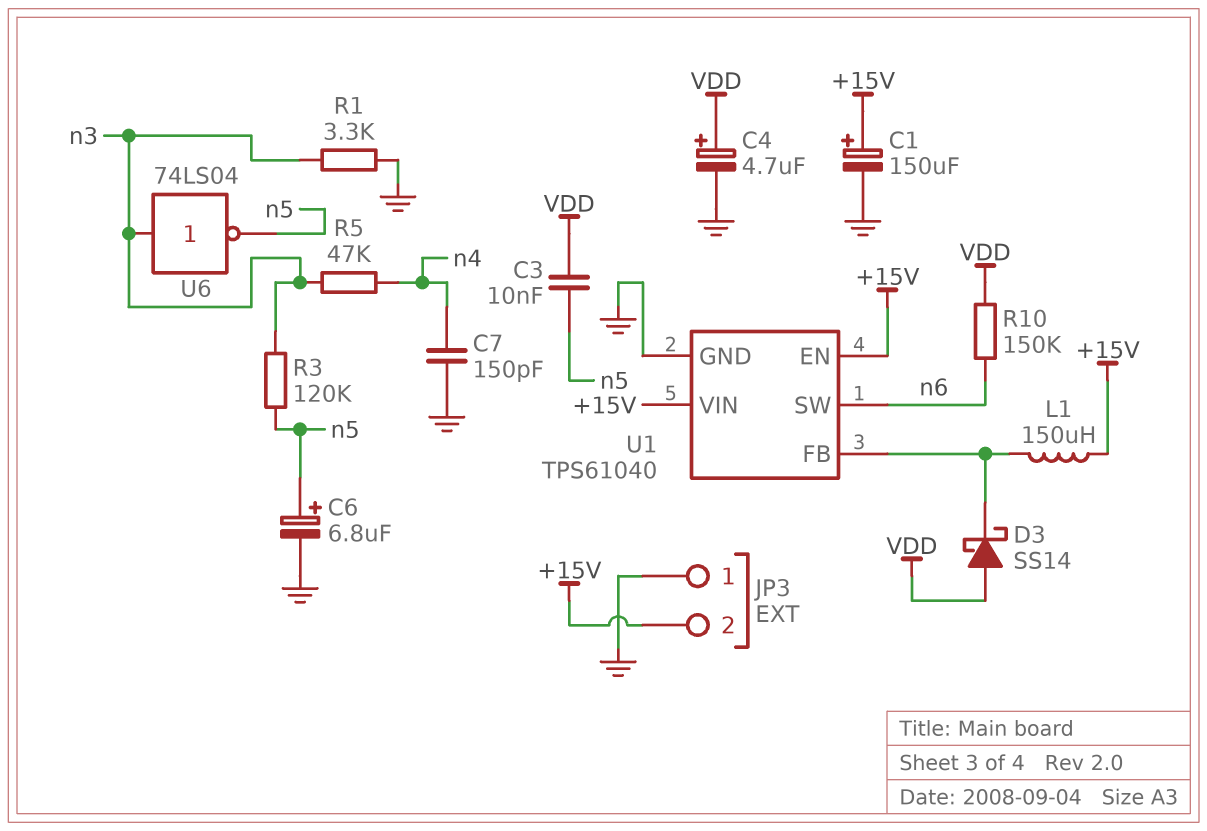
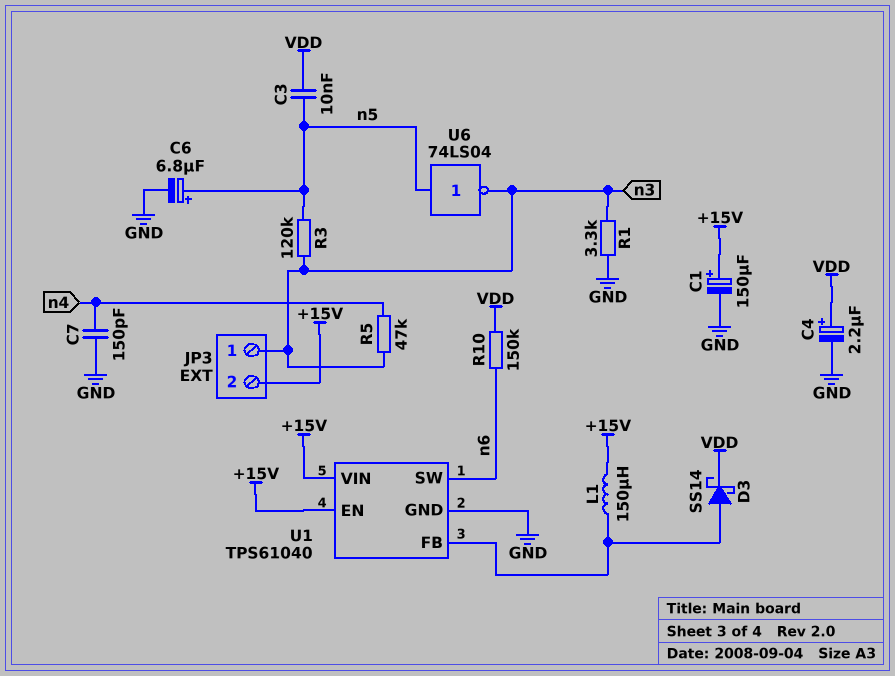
C4: 4.7uF (plus VDD, minus GND) -> 2.2uF (plus VDD, minus GND)
D3: schottky SS14 (A VDD, K U1/FB) -> schottky SS14 (A U1/FB, K VDD)
JP3 pin 1: GND -> n3
U6: NOT 74LS04 (in n3, out n5) -> NOT 74LS04 (in n5, out n3)

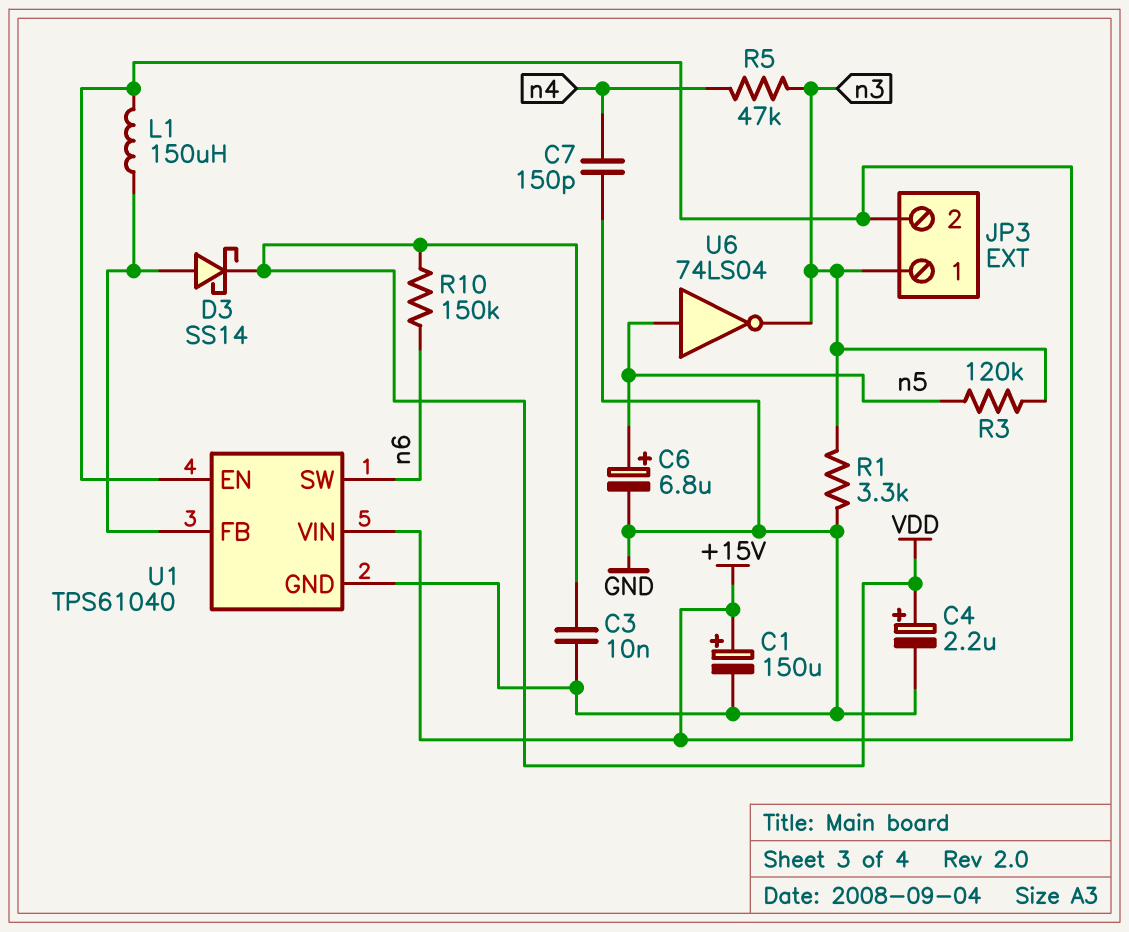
C3: 10nF (VDD, n5) -> 10nF (GND, VDD)

